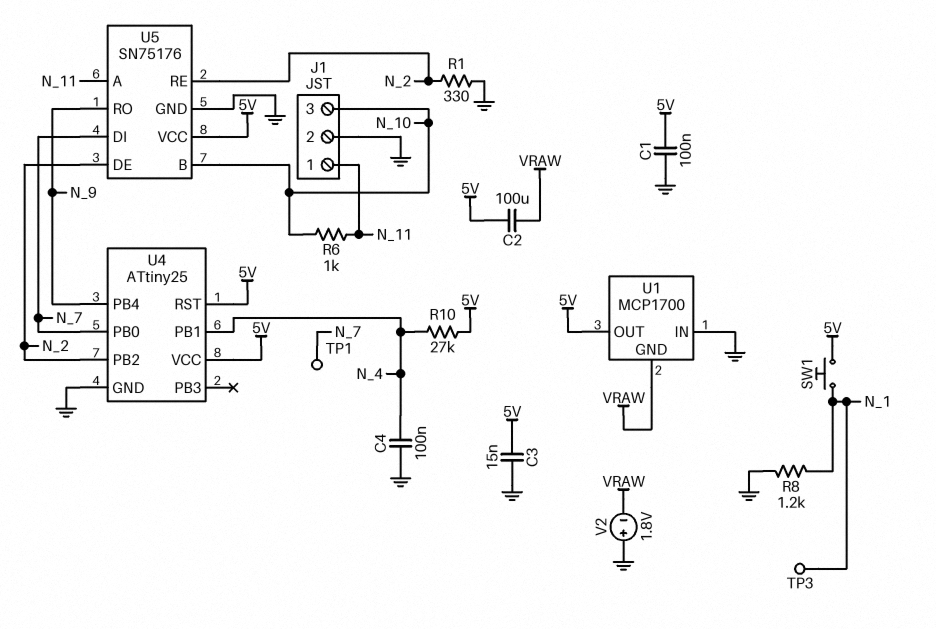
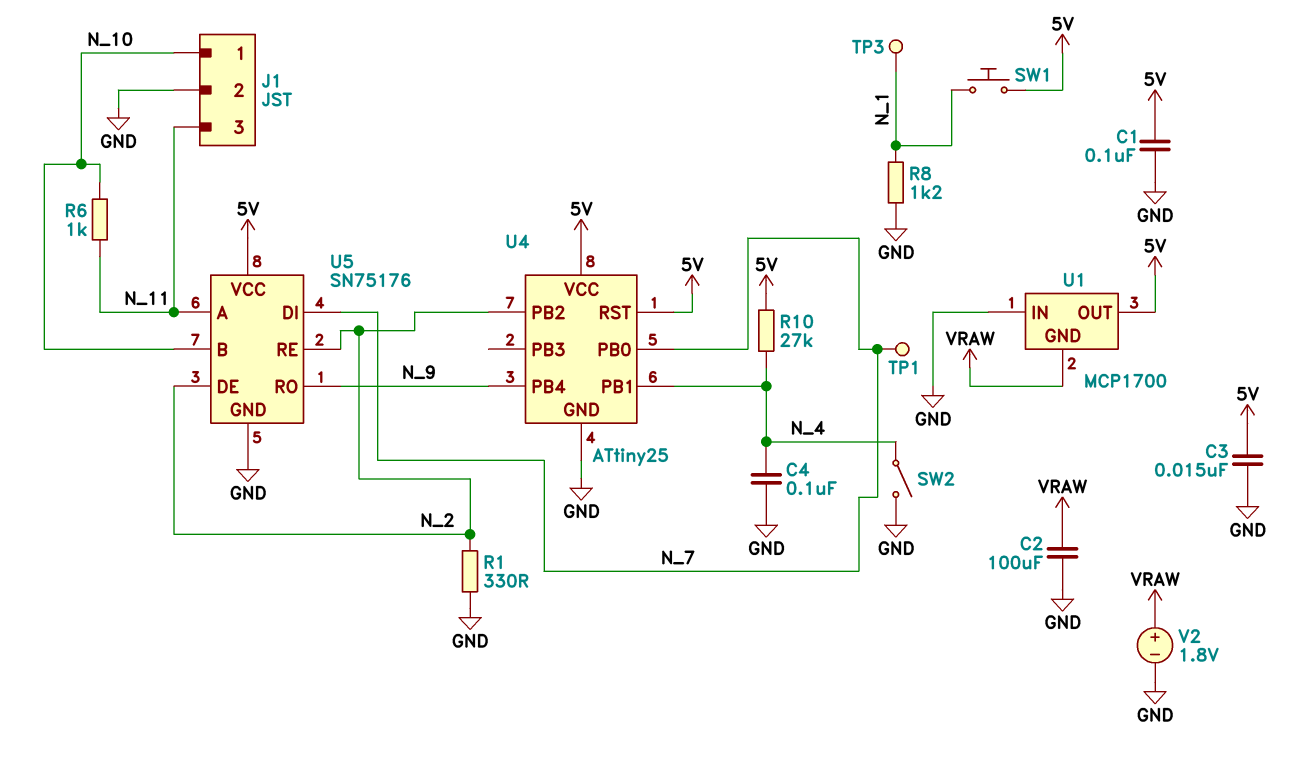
C2: 100uF (5V, VRAW) -> 100uF (GND, VRAW)
J1 pin 1: N_11 -> N_10
J1 pin 3: N_10 -> N_11
SW2: none -> switch (GND, N_4)
V2: 1.8V (plus GND, minus VRAW) -> 1.8V (plus VRAW, minus GND)

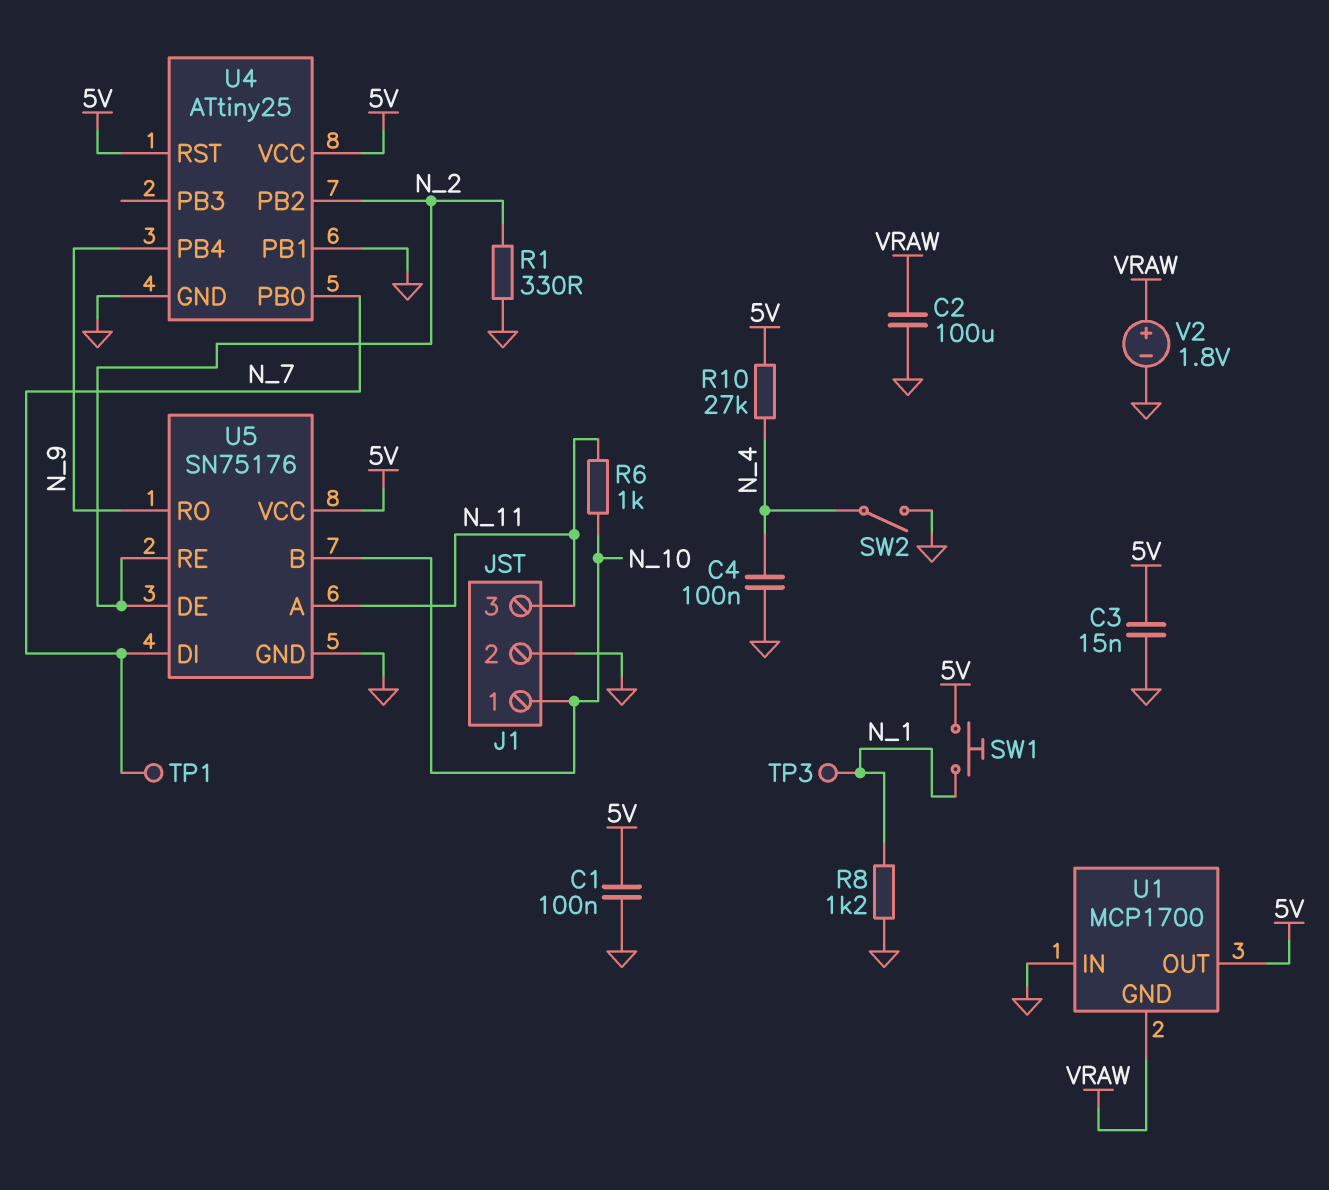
U4 pin PB1: N_4 -> GND

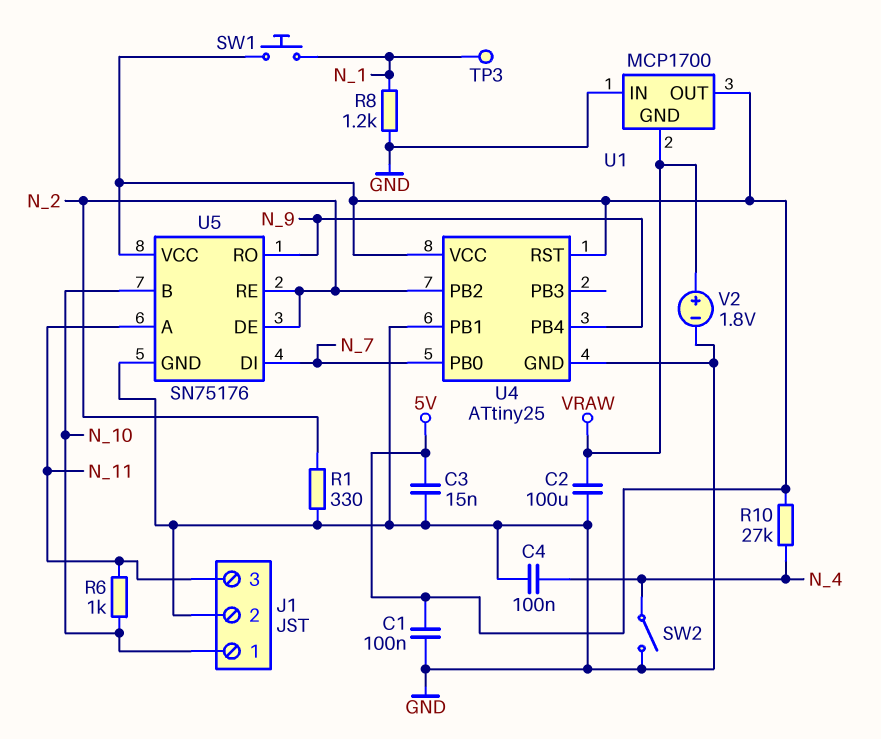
TP1: test point (N_7) -> none

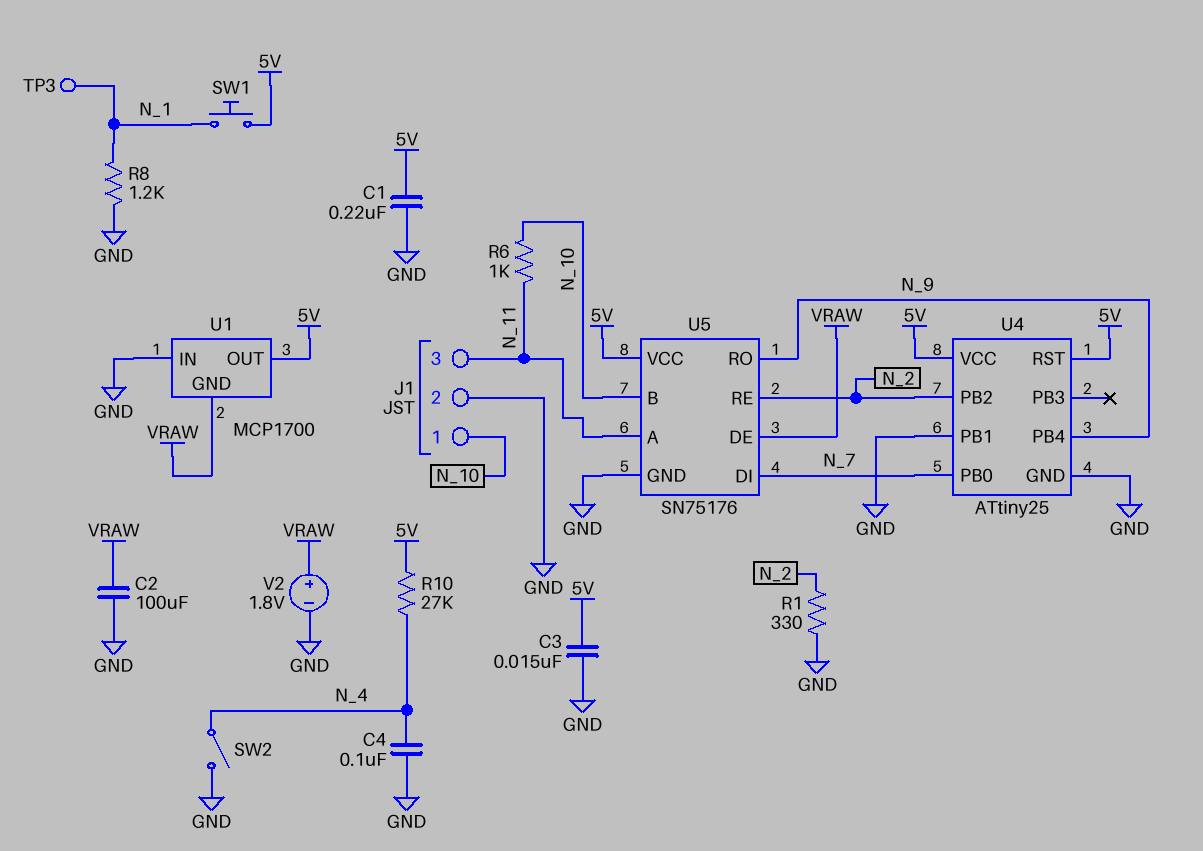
C1: 100nF (5V, GND) -> 220nF (5V, GND)
U5 pin DE: N_2 -> VRAW

